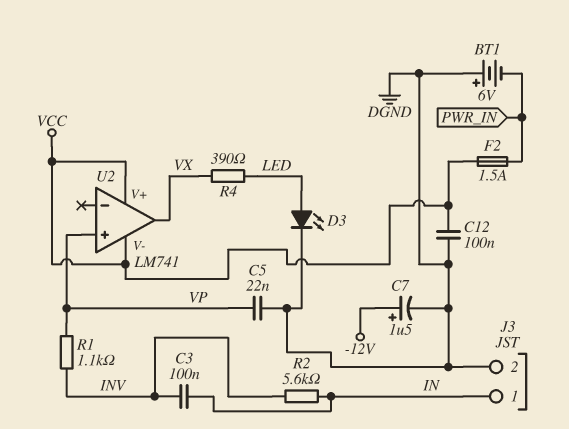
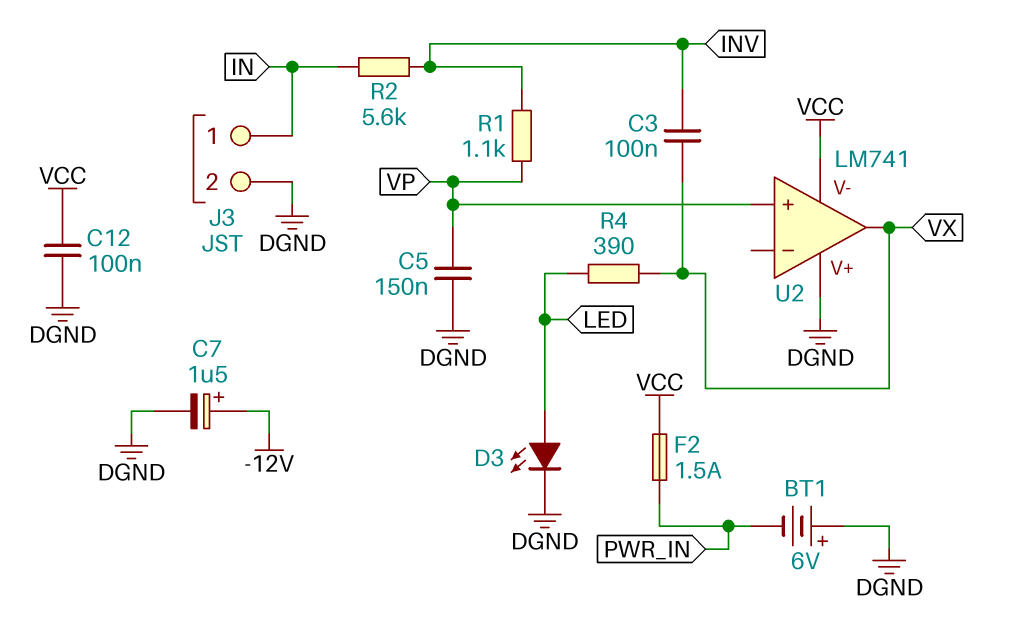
C3: 100nF (IN, INV) -> 100nF (INV, VX)
C5: 22nF (DGND, VP) -> 150nF (DGND, VP)
U2 pin V+: VCC -> DGND

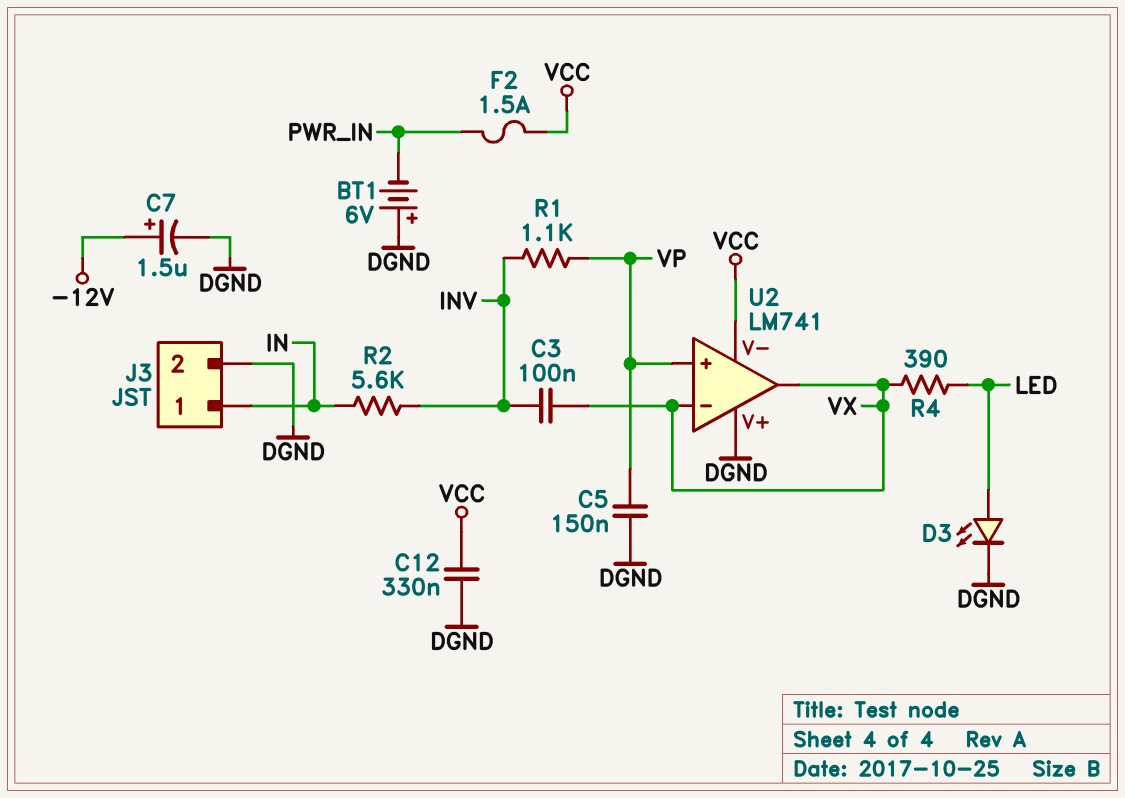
C12: 100nF (DGND, VCC) -> 330nF (DGND, VCC)
U2 pin in-: none -> VX

